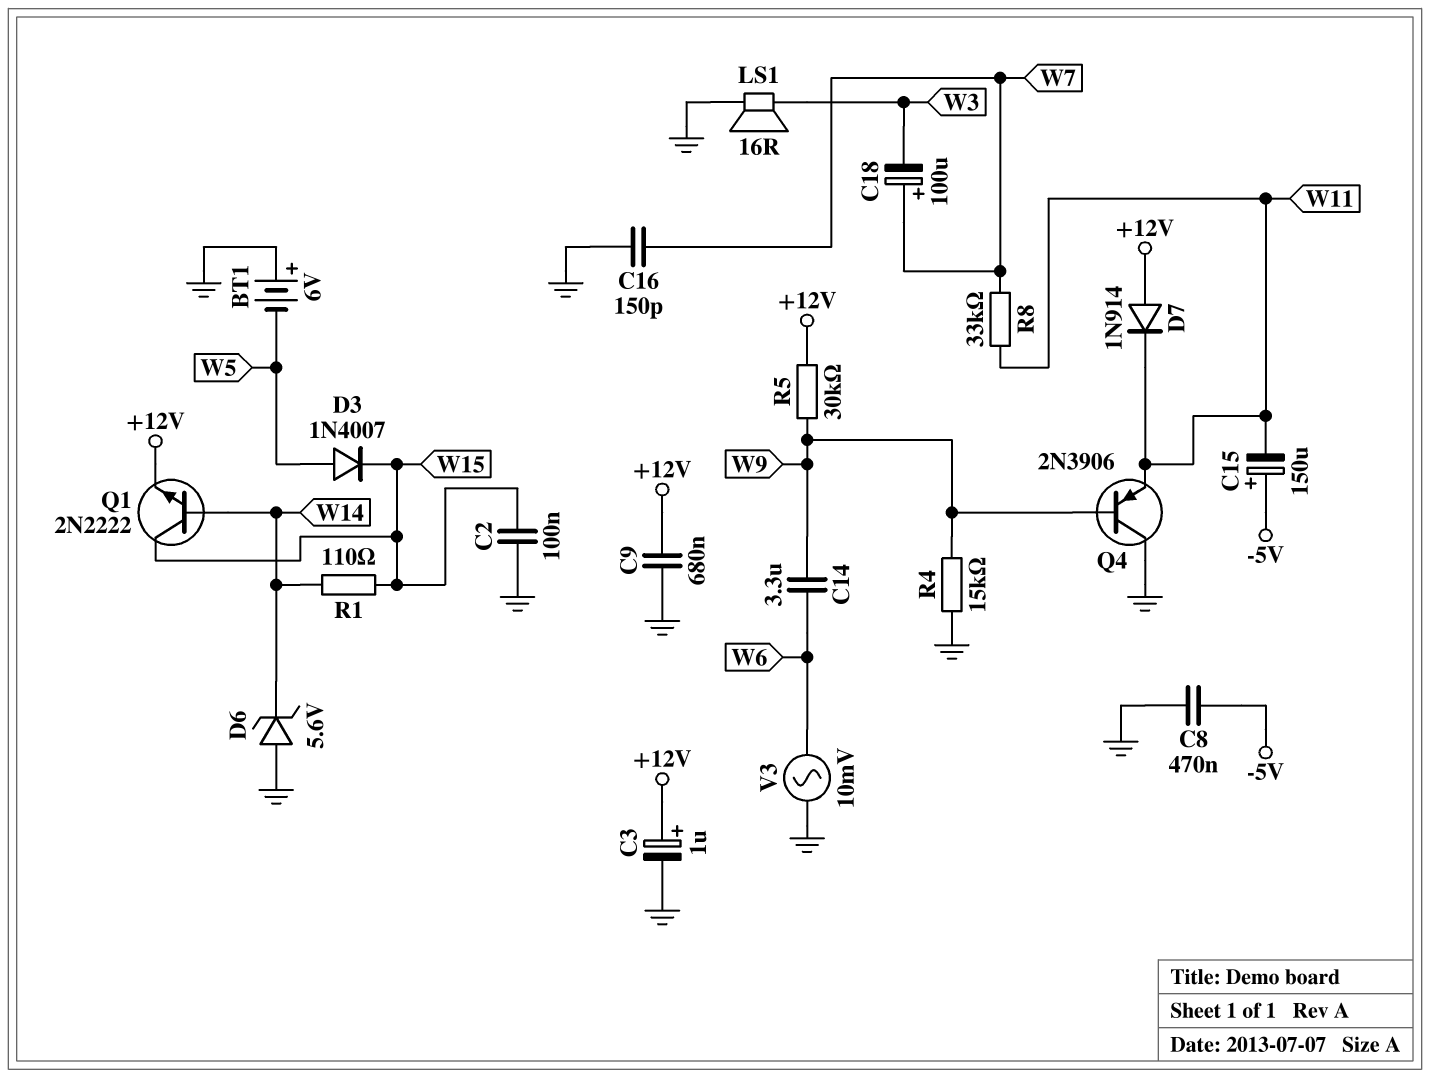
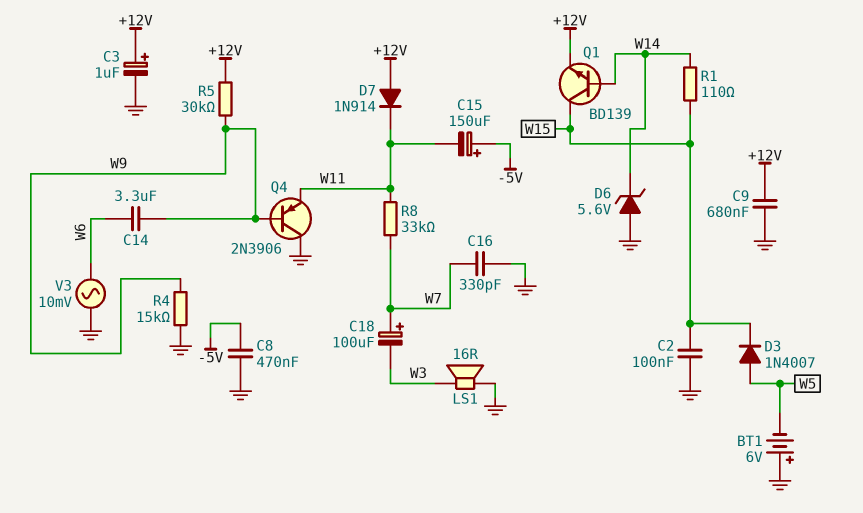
C16: 150pF (GND, W7) -> 330pF (GND, W7)
Q1: NPN 2N2222 (B W14, C W15, E +12V) -> NPN BD139 (B W14, C W15, E +12V)

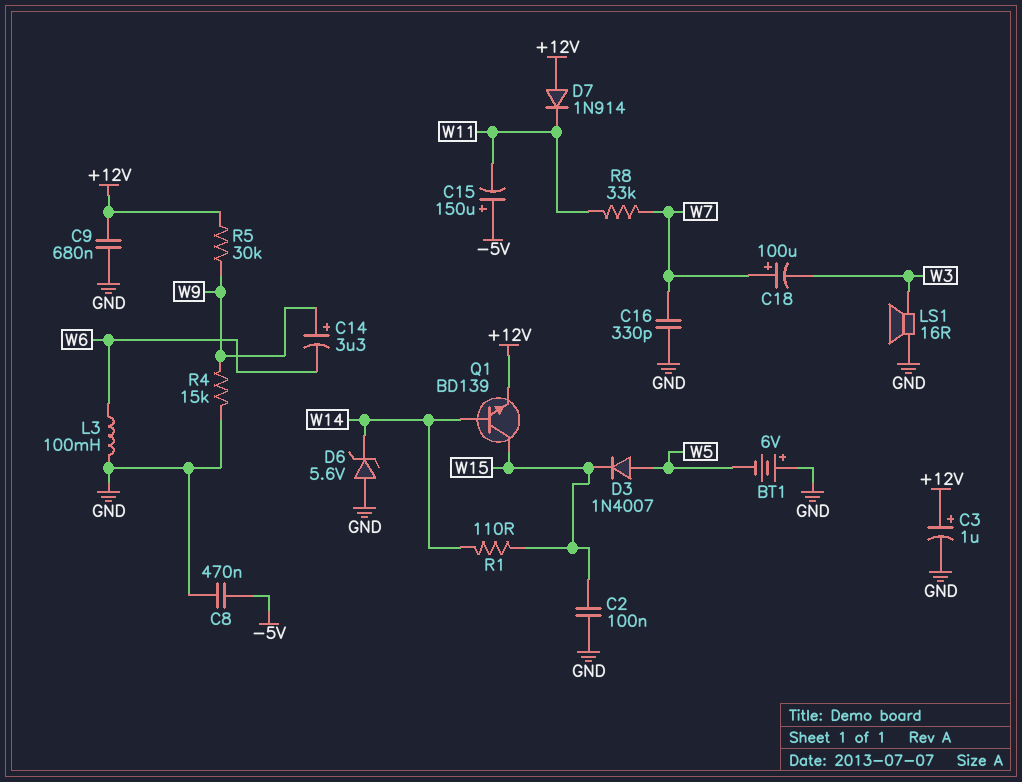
C14: 3.3uF (W6, W9) -> 3.3uF (plus W9, minus W6)
L3: none -> 100mH (GND, W6)
Q4: PNP 2N3906 (B W9, C GND, E W11) -> none
V3: AC 10mV (GND, W6) -> none

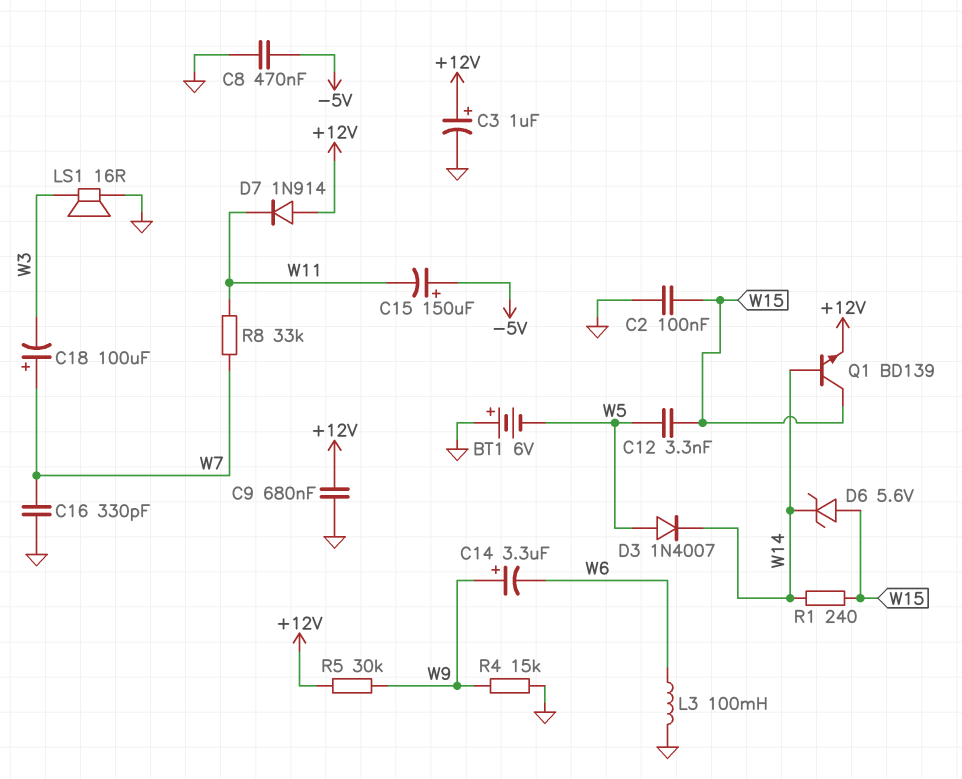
C12: none -> 3.3nF (W5, W15)
D3: diode 1N4007 (A W5, K W15) -> diode 1N4007 (A W5, K W14)
D6: zener 5.6V (A GND, K W14) -> zener 5.6V (A W15, K W14)
R1: 110 (W14, W15) -> 240 (W14, W15)

